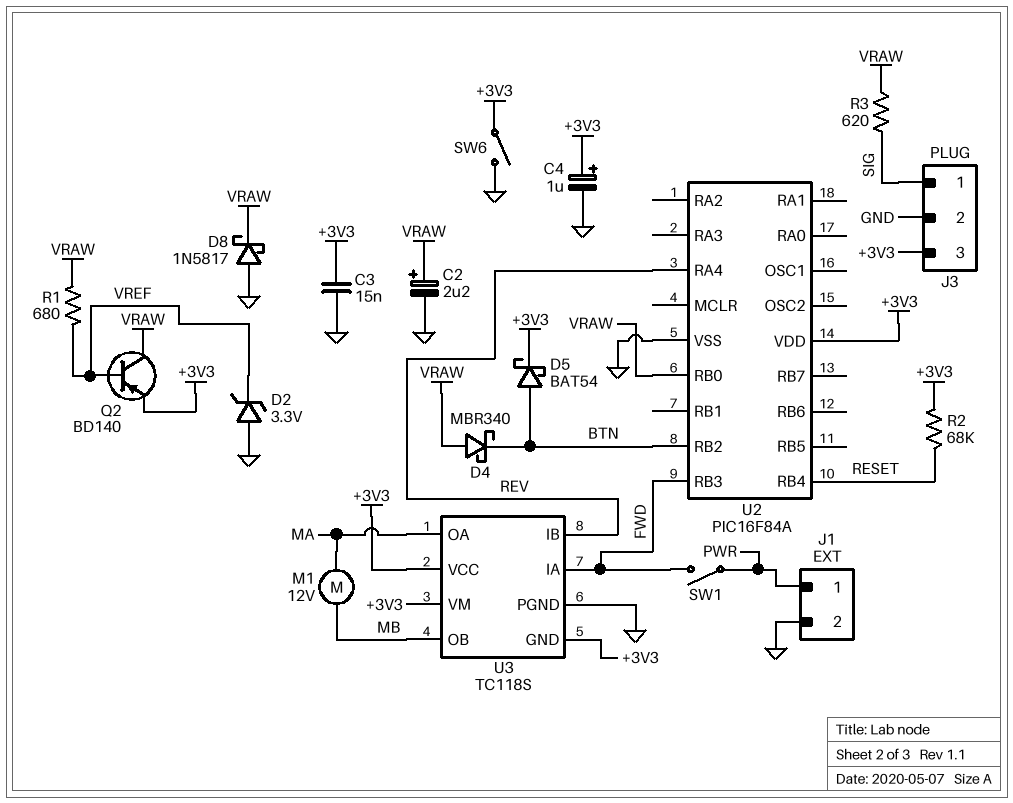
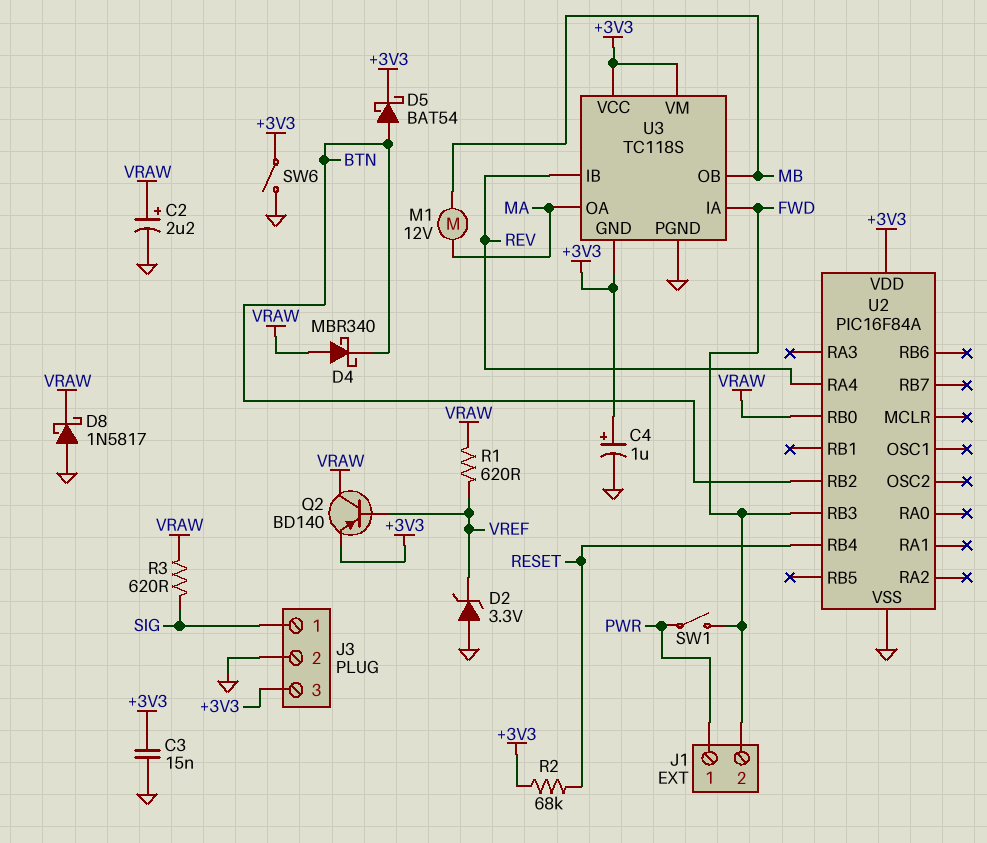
J1 pin 2: GND -> FWD
R1: 680 (VRAW, VREF) -> 620 (VRAW, VREF)

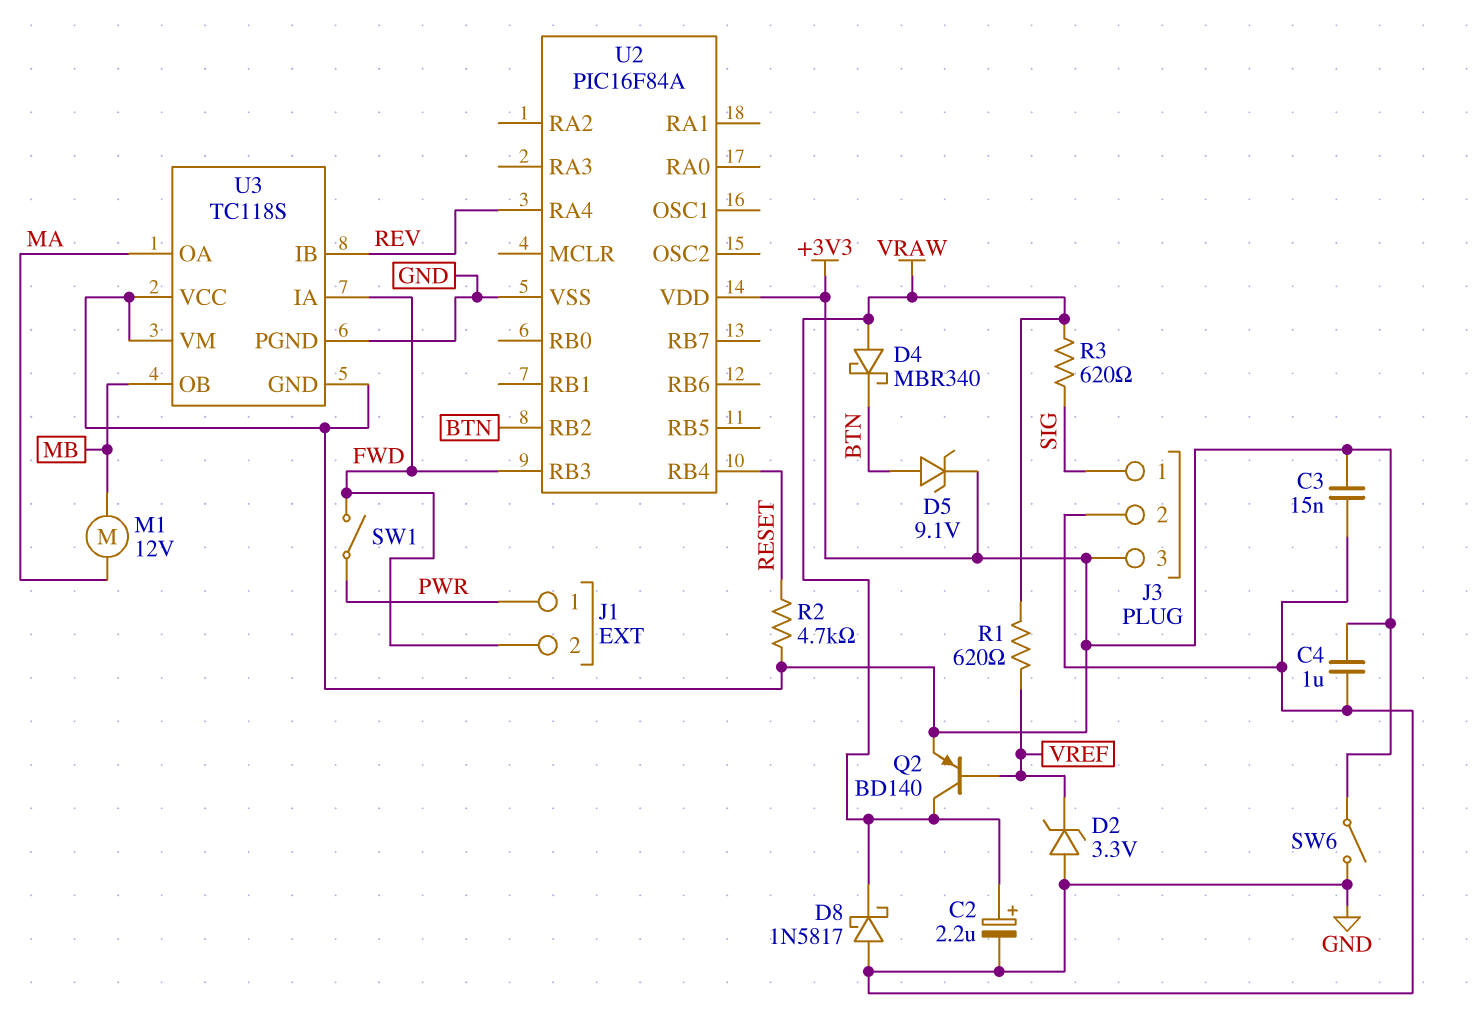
C4: 1uF (plus +3V3, minus GND) -> 1uF (+3V3, GND)
D5: schottky BAT54 (A BTN, K +3V3) -> zener 9.1V (A BTN, K +3V3)
R2: 68k (+3V3, RESET) -> 4.7k (+3V3, RESET)
U2 pin RB0: VRAW -> none

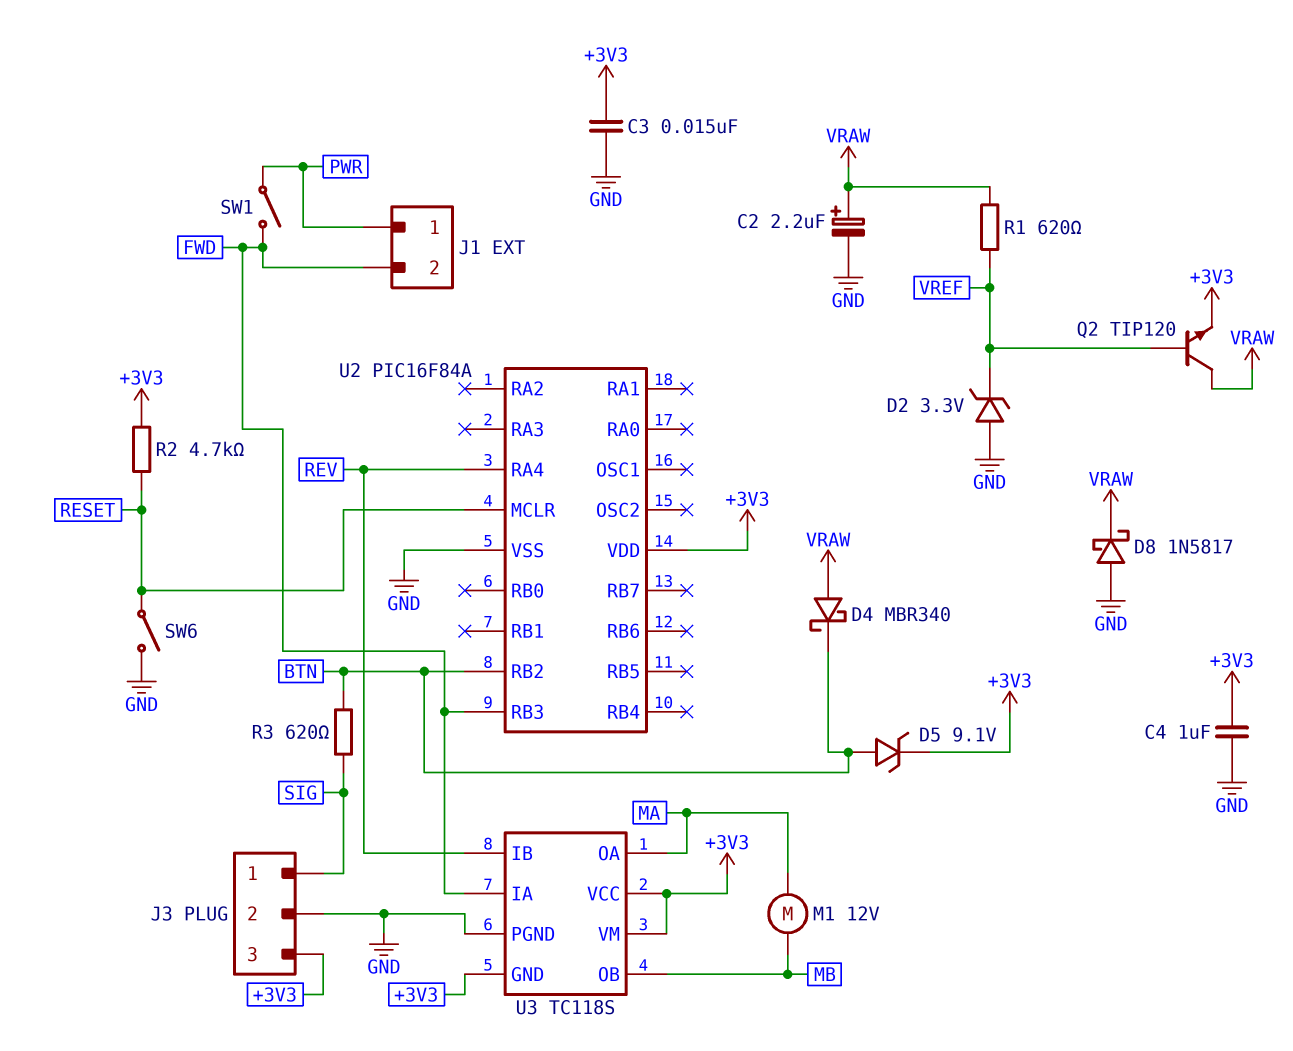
Q2: PNP BD140 (B VREF, C VRAW, E +3V3) -> NPN TIP120 (B VREF, C VRAW, E +3V3)
R3: 620 (SIG, VRAW) -> 620 (BTN, SIG)
SW6: switch (+3V3, GND) -> switch (GND, RESET)
U2 pin MCLR: none -> RESET
U2 pin RB4: RESET -> none

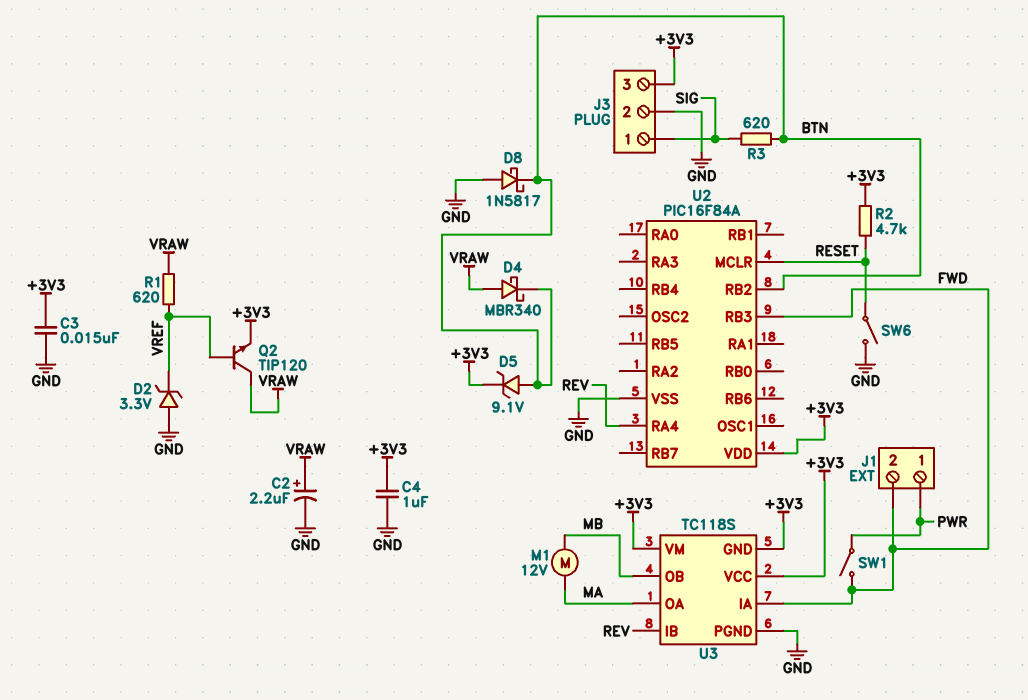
D8: schottky 1N5817 (A GND, K VRAW) -> schottky 1N5817 (A GND, K BTN)

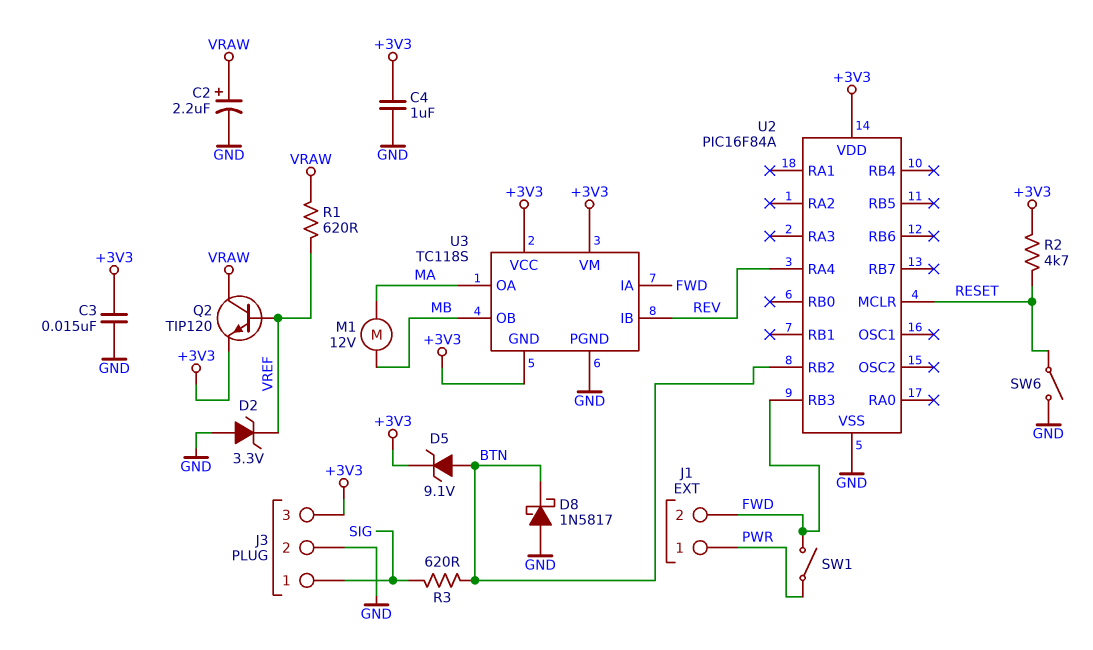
D4: schottky MBR340 (A VRAW, K BTN) -> none

